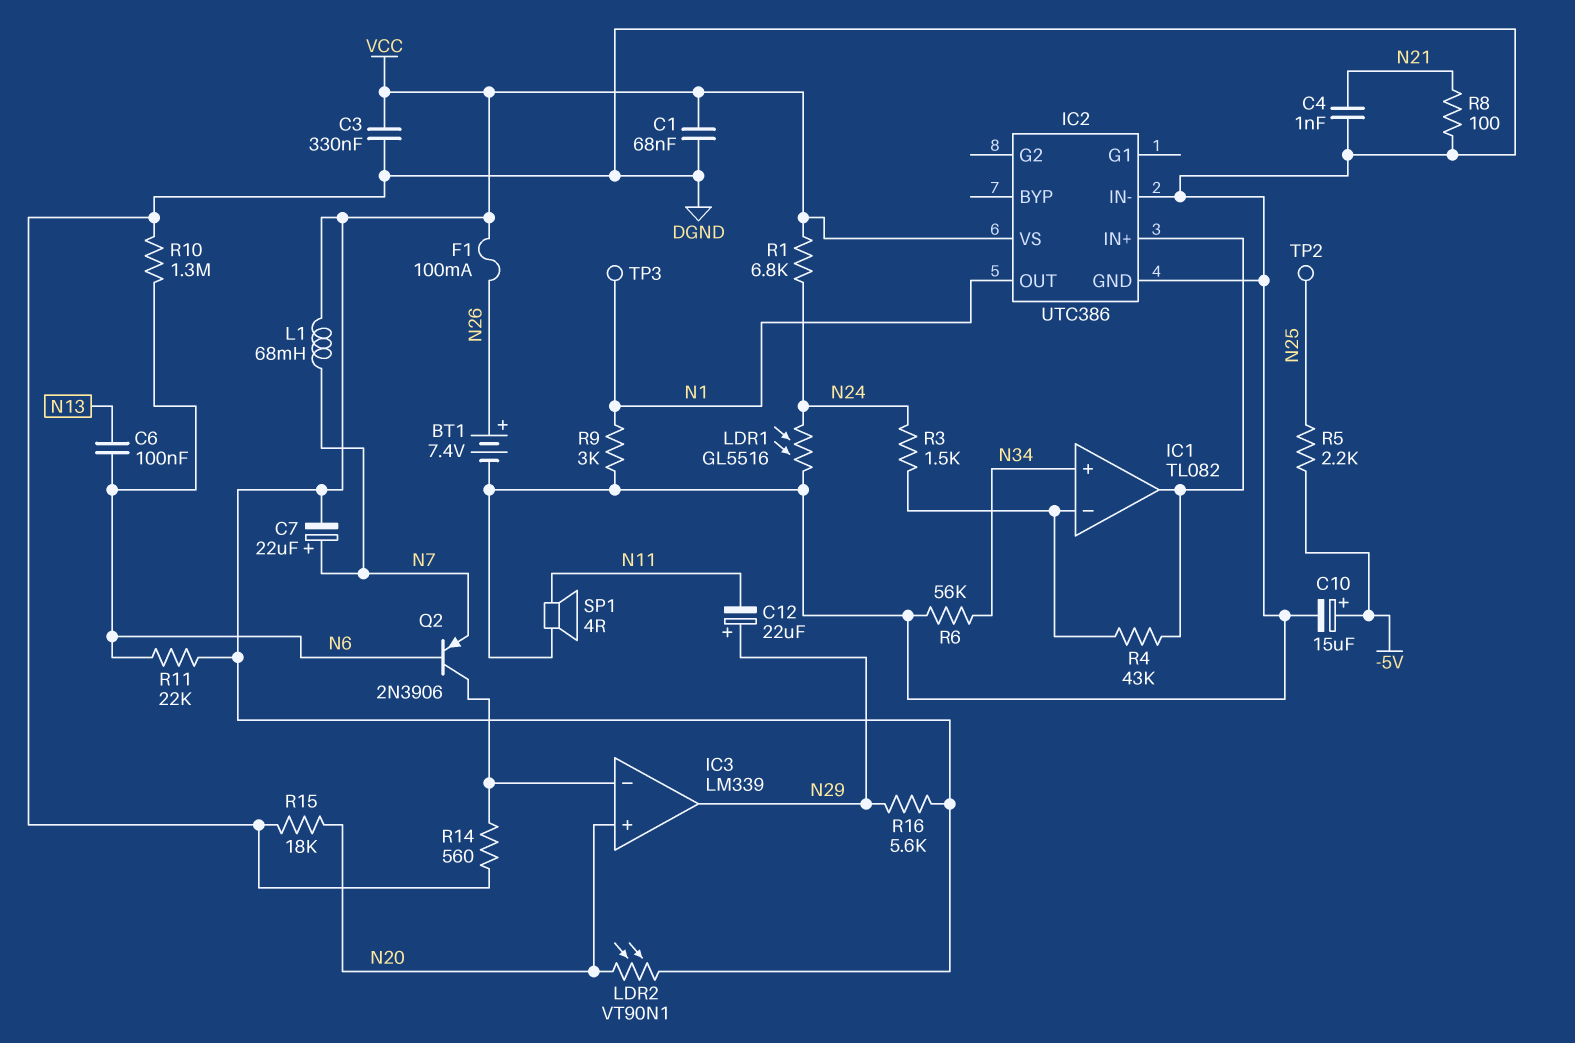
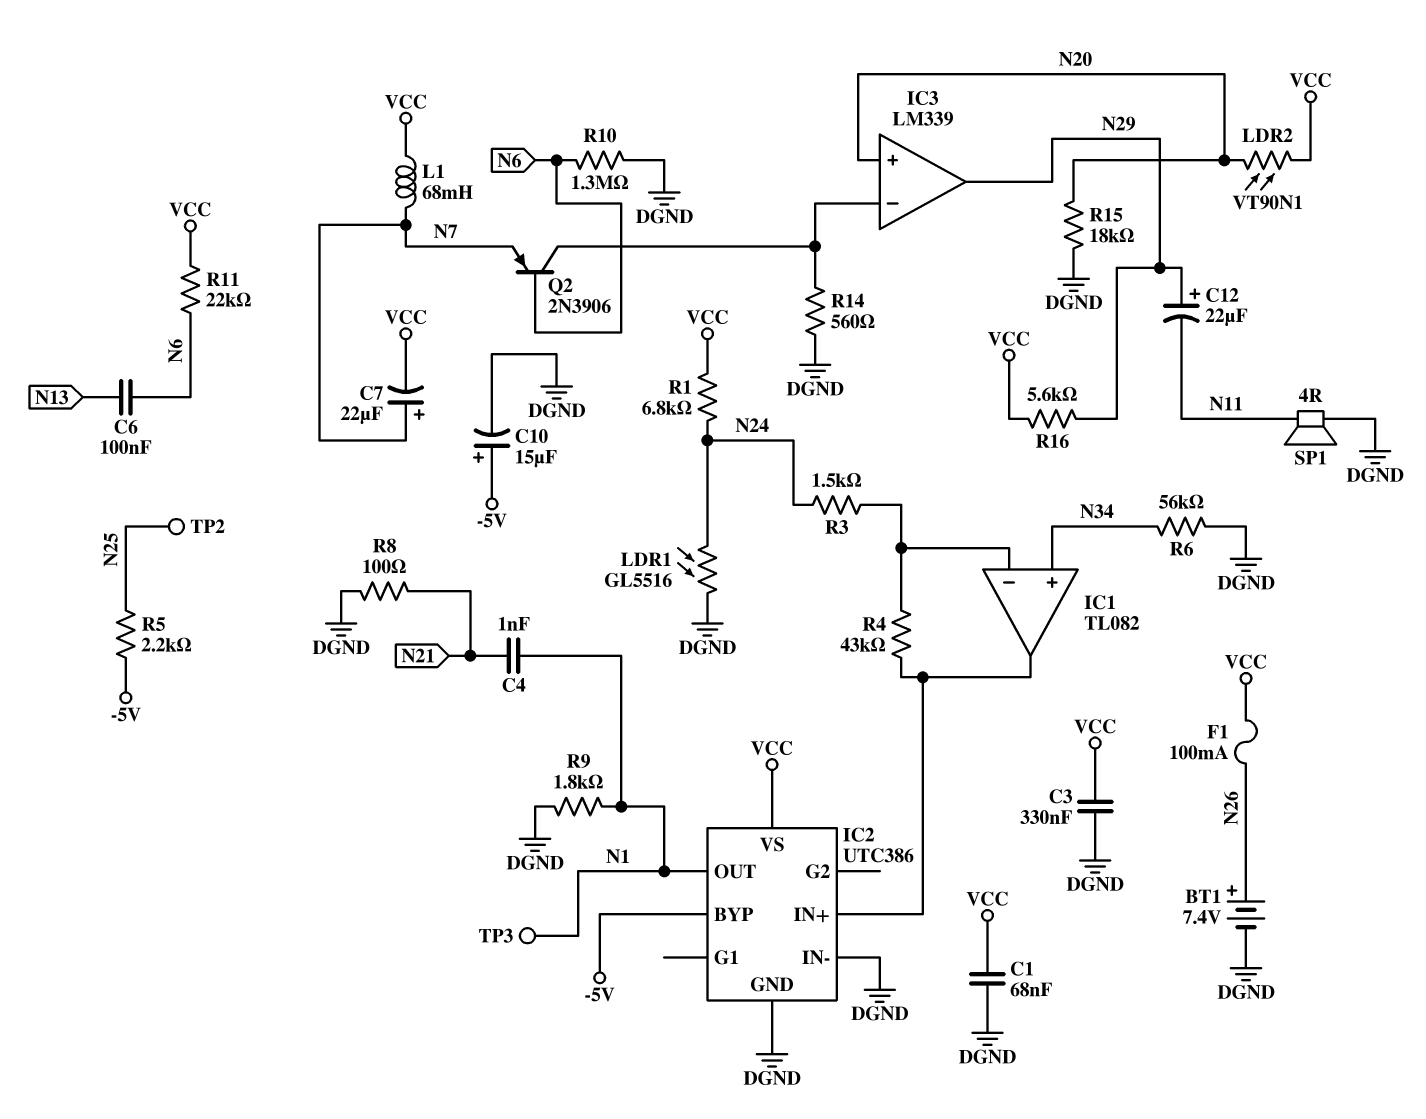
C4: 1nF (DGND, N21) -> 1nF (N1, N21)
IC2 pin BYP: none -> -5V
R9: 3k (DGND, N1) -> 1.8k (DGND, N1)

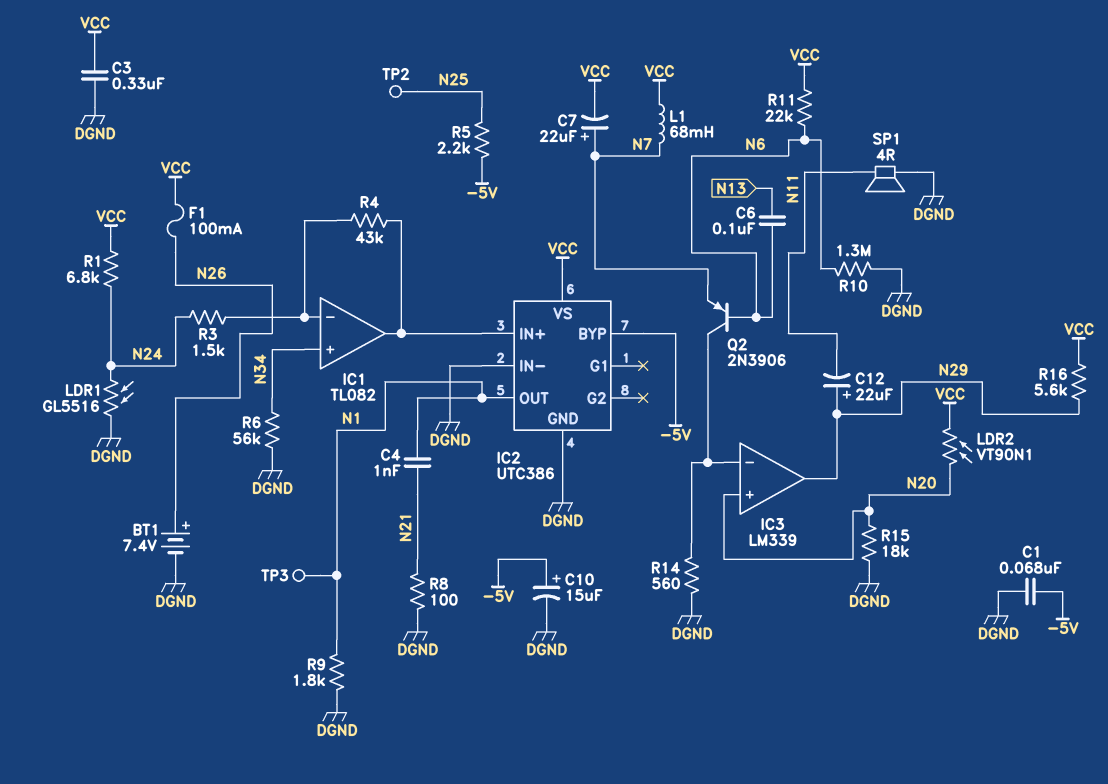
C1: 68nF (DGND, VCC) -> 68nF (-5V, DGND)

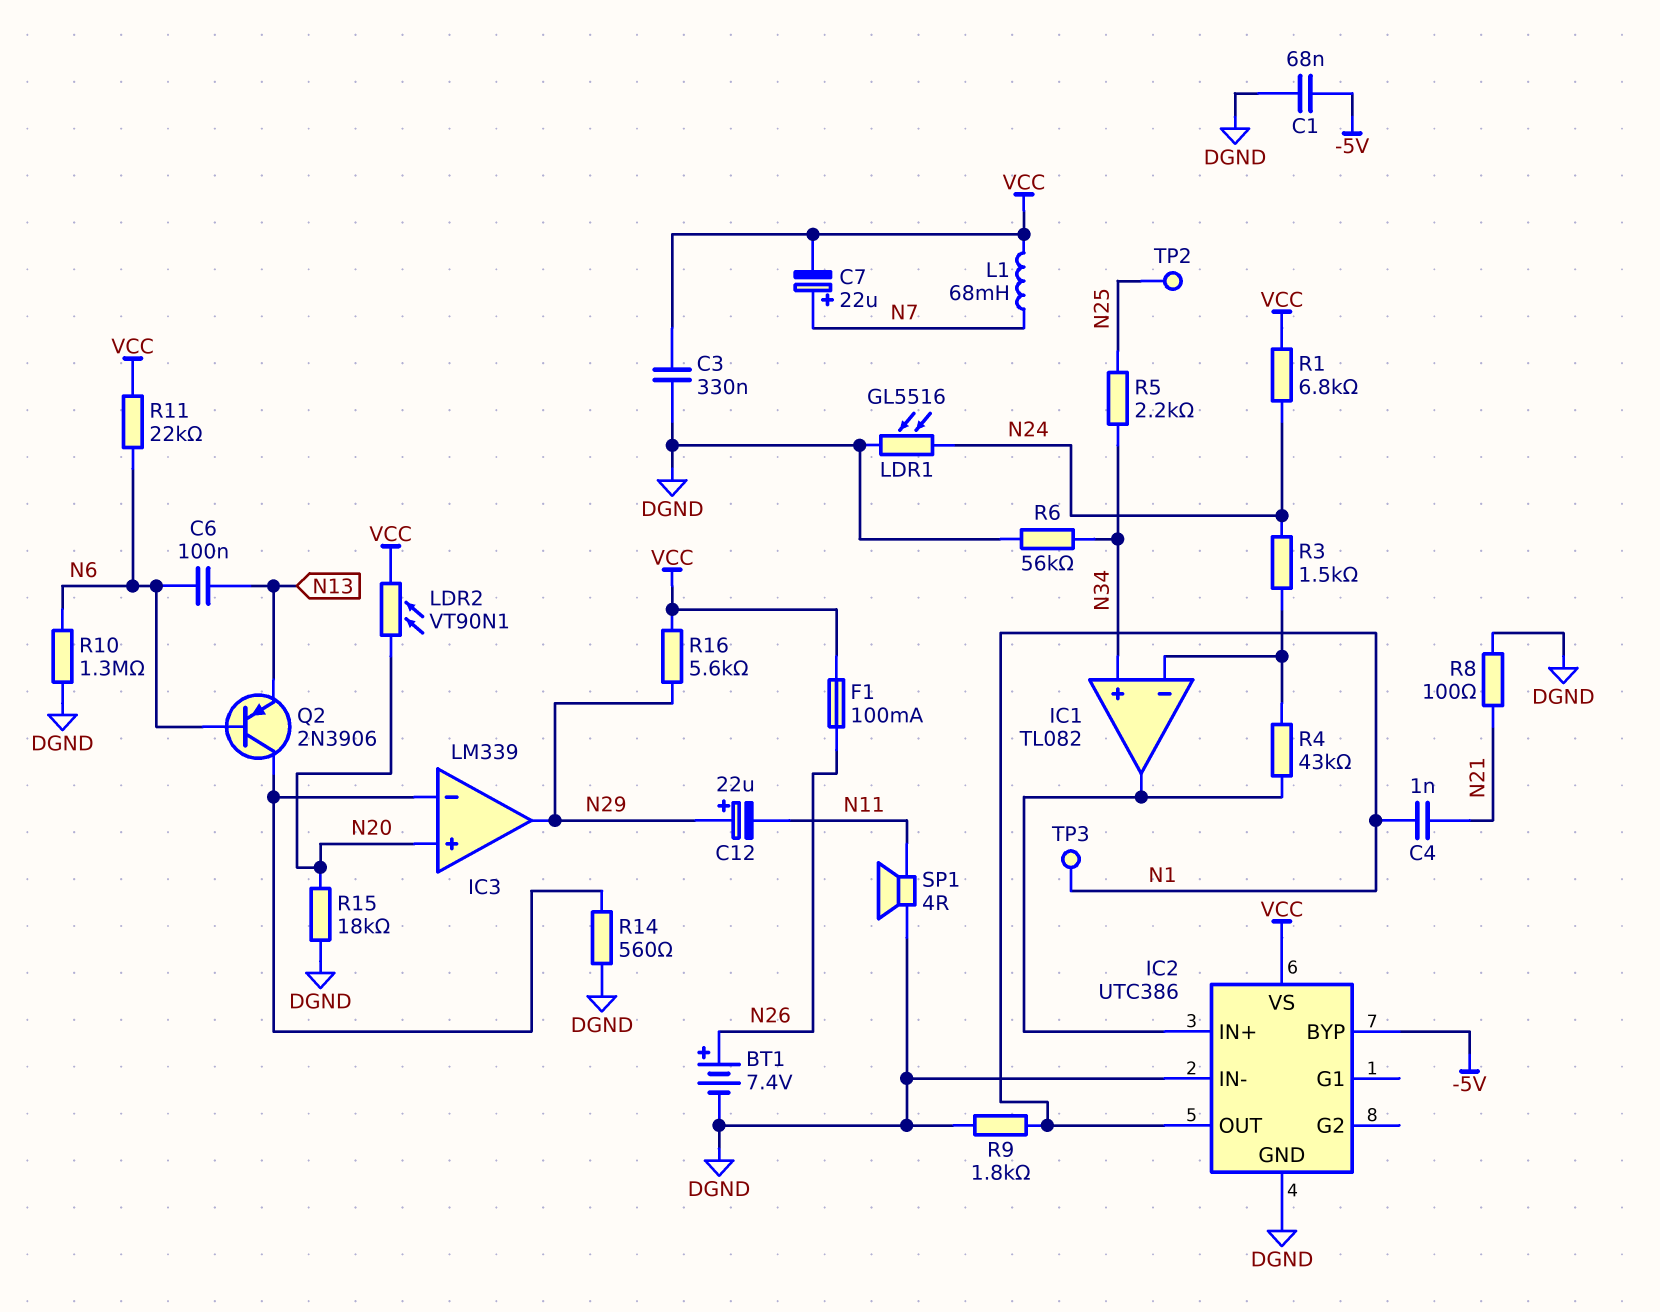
C10: 15uF (plus -5V, minus DGND) -> none
Q2: PNP 2N3906 (B N6, C IC3/in-, E N7) -> PNP 2N3906 (B N6, C IC3/in-, E N13)
R5: 2.2k (-5V, N25) -> 2.2k (N25, N34)

